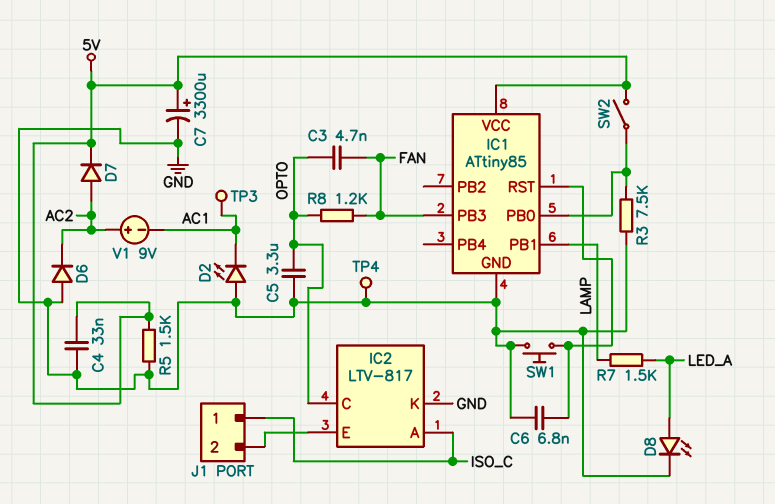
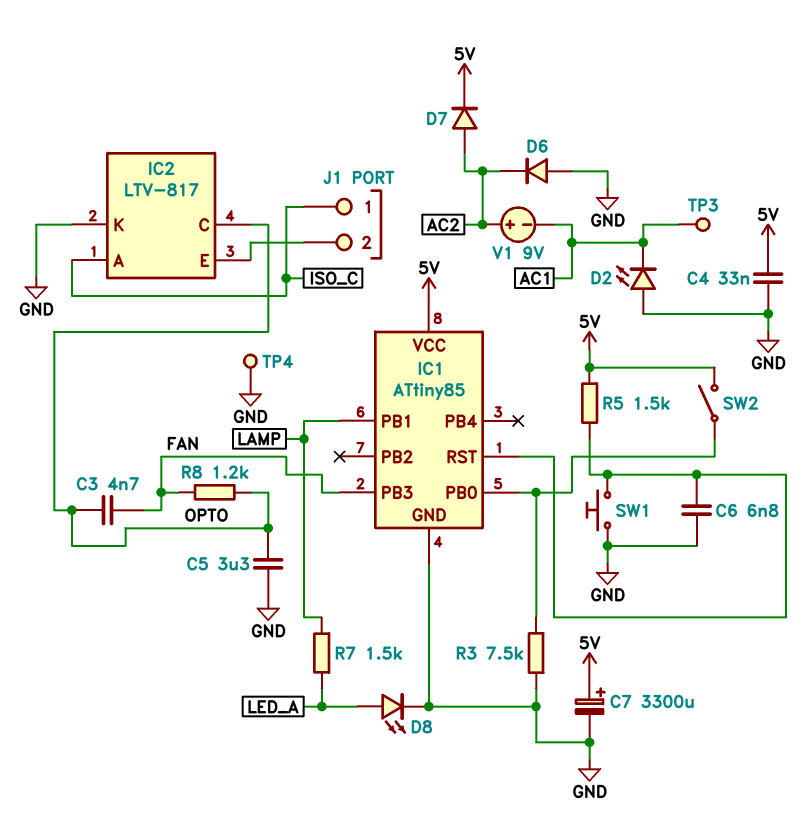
R5: 1.5k (5V, GND) -> 1.5k (5V, IC1/RST)

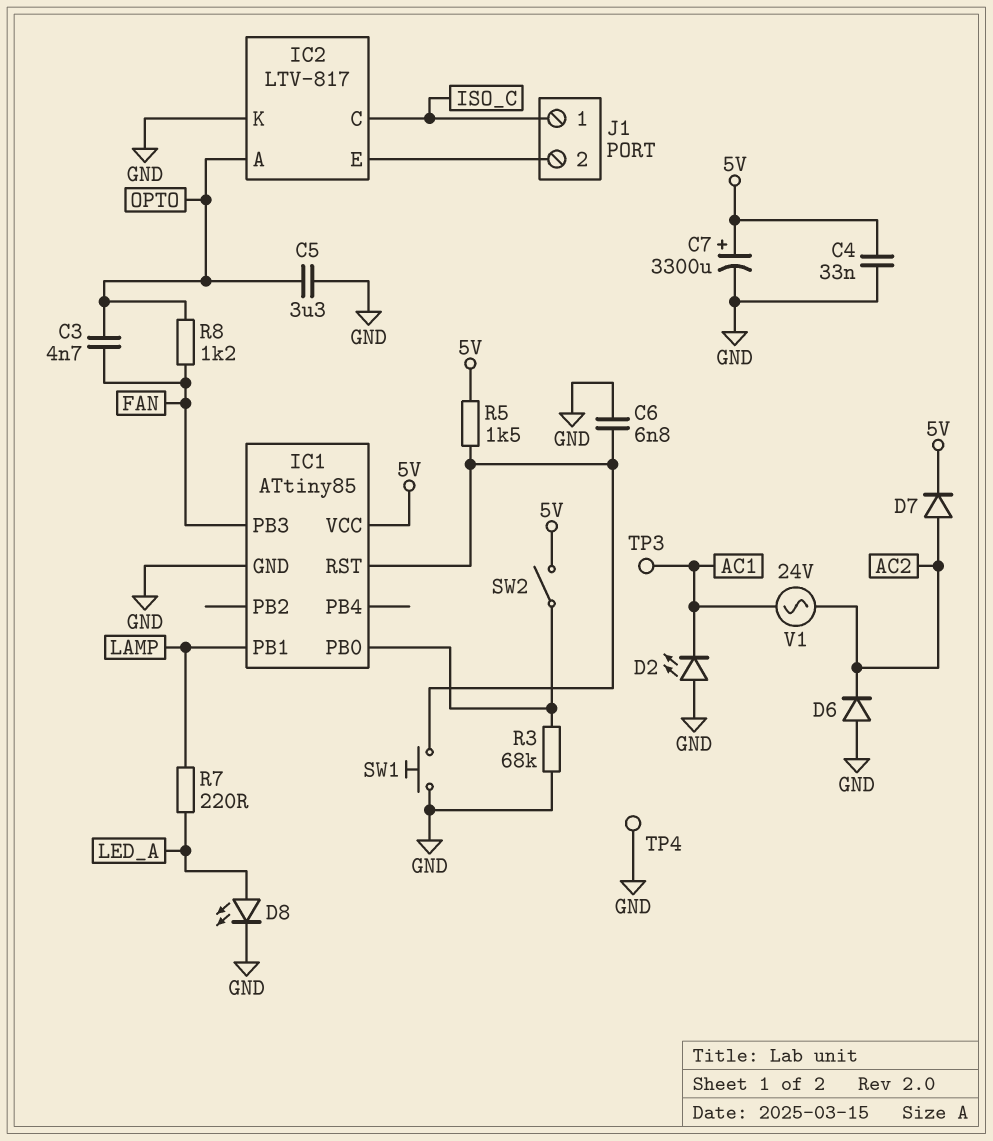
IC2 pin A: ISO_C -> OPTO
IC2 pin C: OPTO -> ISO_C
R3: 7.5k (GND, IC1/PB0) -> 68k (GND, IC1/PB0)
R7: 1.5k (LAMP, LED_A) -> 220 (LAMP, LED_A)
V1: 9V (plus AC2, minus AC1) -> AC 24V (AC1, AC2)

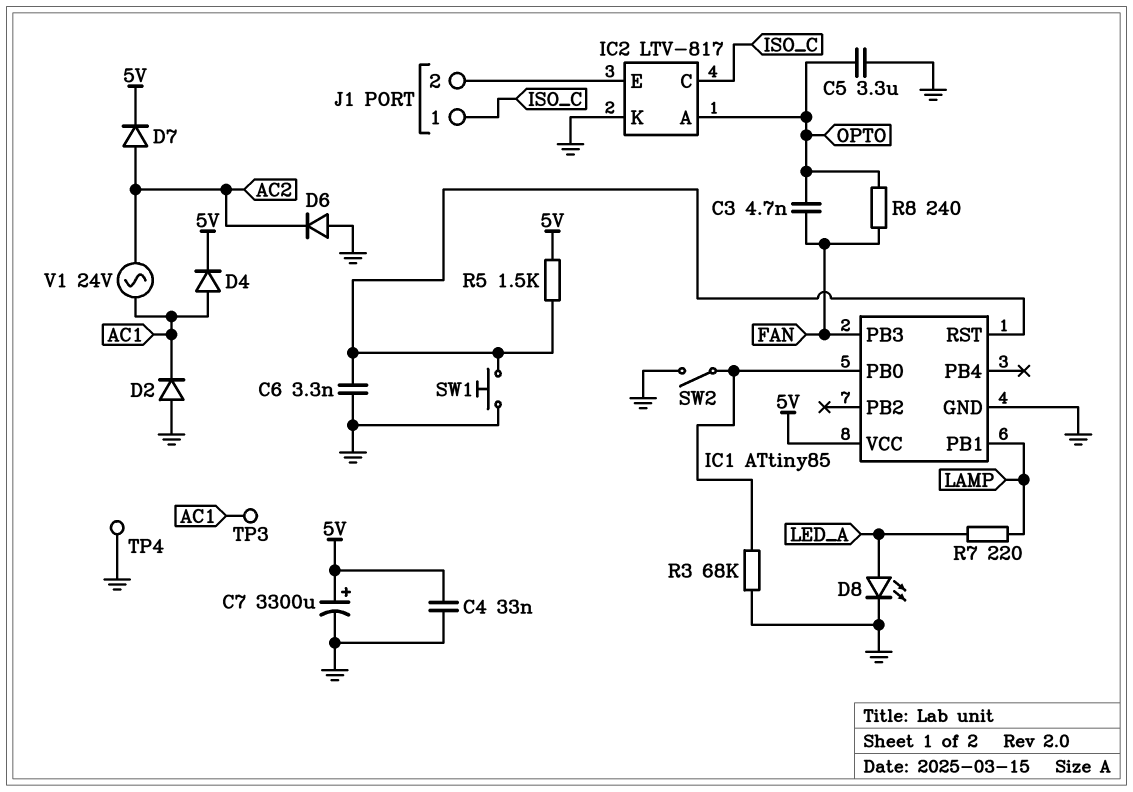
C6: 6.8nF (GND, IC1/RST) -> 3.3nF (GND, IC1/RST)
D2: LED (A GND, K AC1) -> diode (A GND, K AC1)
D4: none -> diode (A AC1, K 5V)
R8: 1.2k (FAN, OPTO) -> 240 (FAN, OPTO)
SW2: switch (5V, IC1/PB0) -> switch (GND, IC1/PB0)

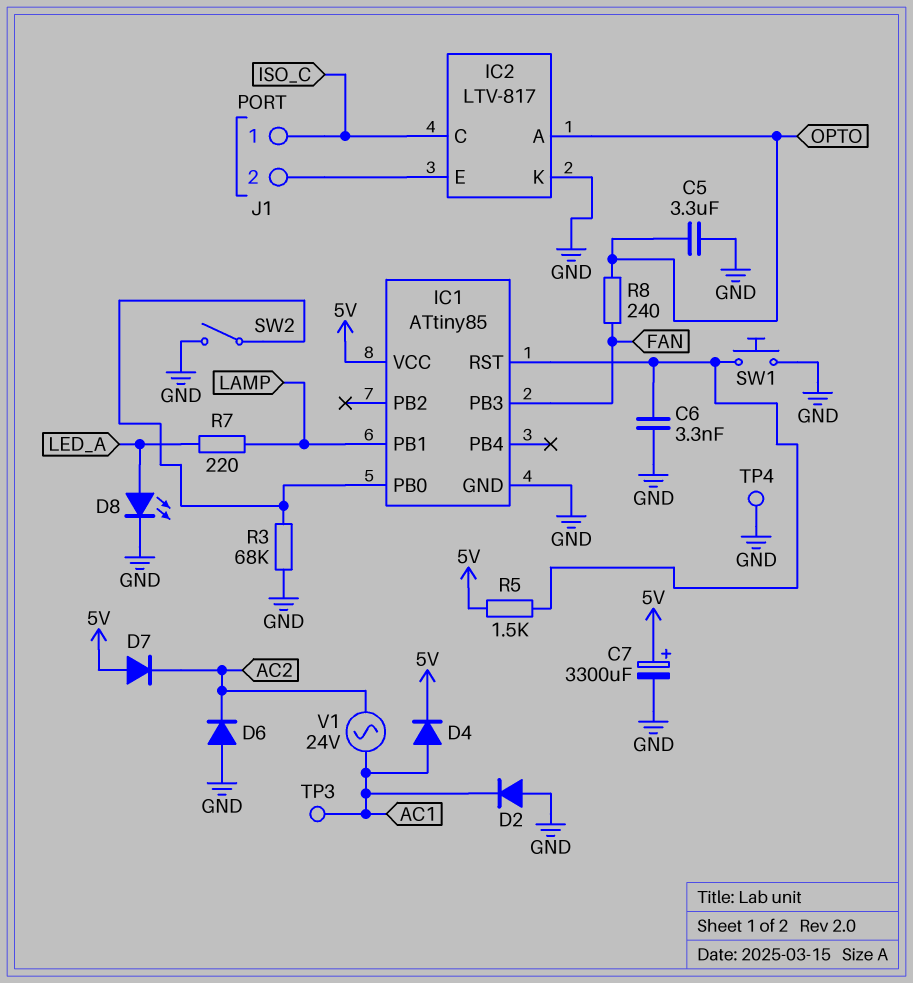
C3: 4.7nF (FAN, OPTO) -> none
C4: 33nF (5V, GND) -> none
D7: diode (A AC2, K 5V) -> diode (A 5V, K AC2)

